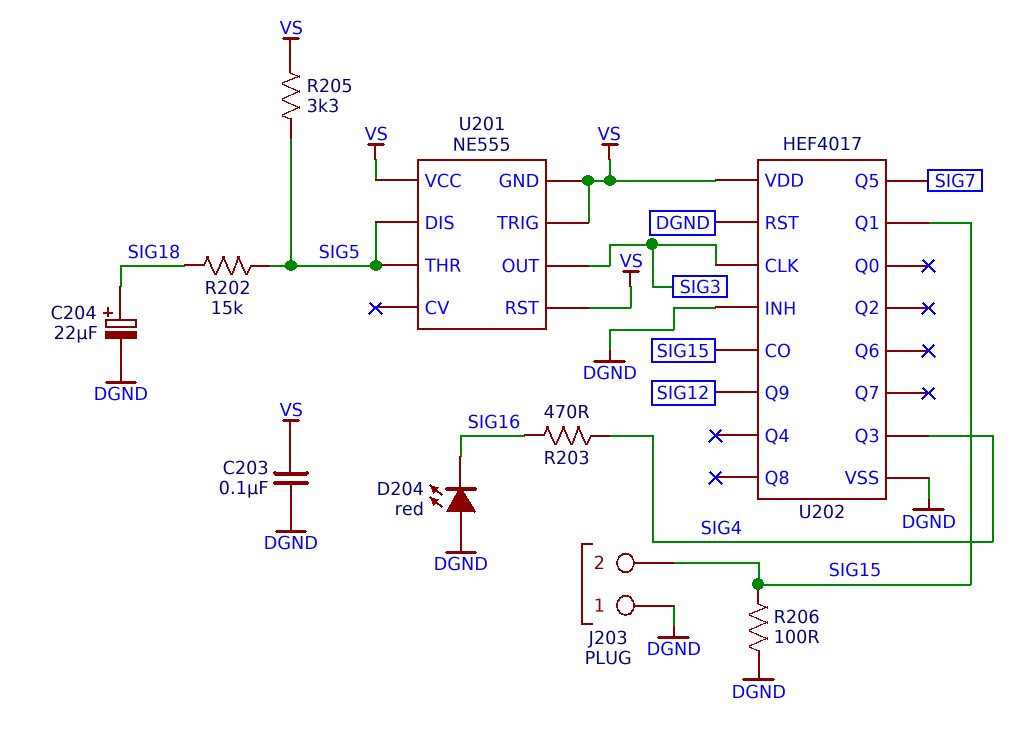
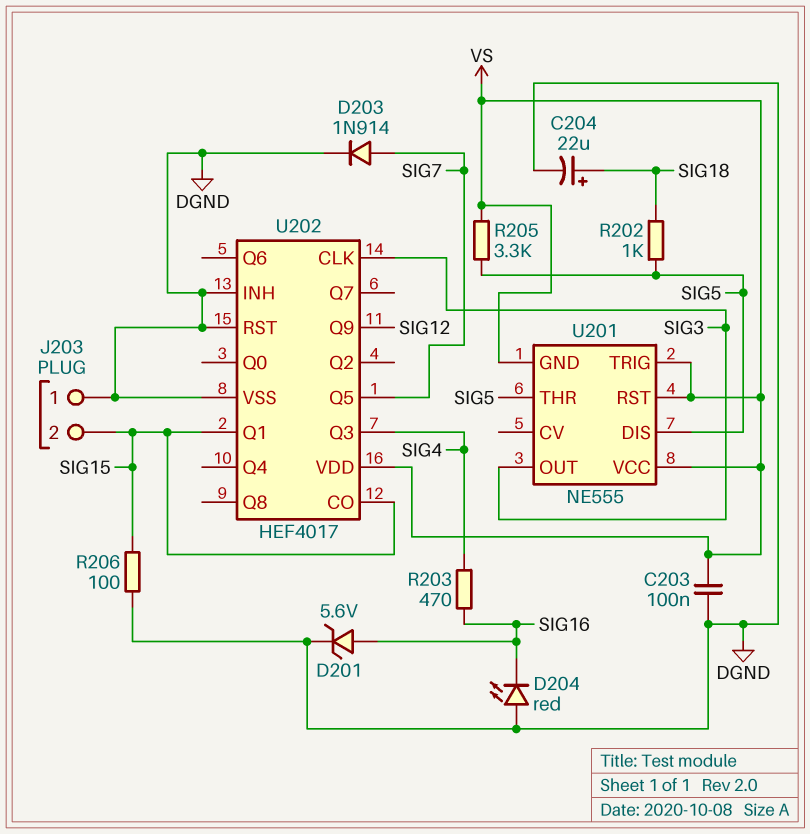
D201: none -> zener 5.6V (A SIG16, K DGND)
D203: none -> diode 1N914 (A SIG7, K DGND)
R202: 15k (SIG5, SIG18) -> 1k (SIG5, SIG18)

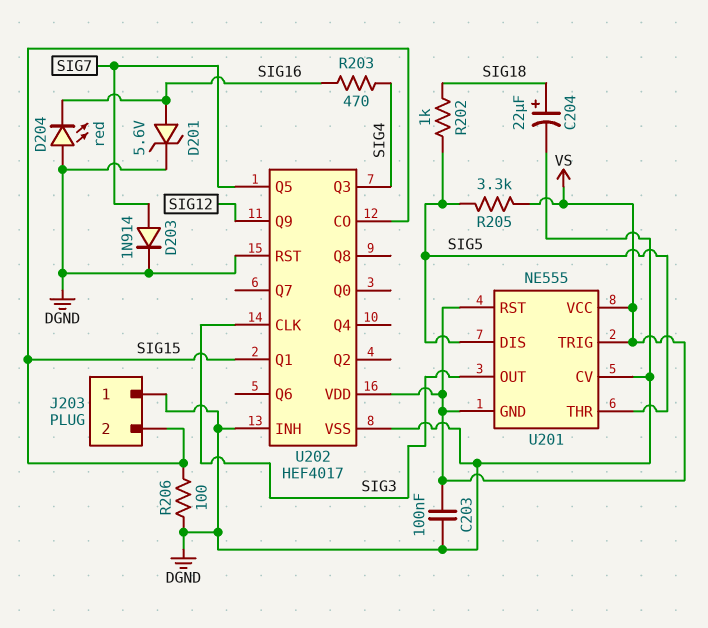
U201 pin CV: none -> DGND

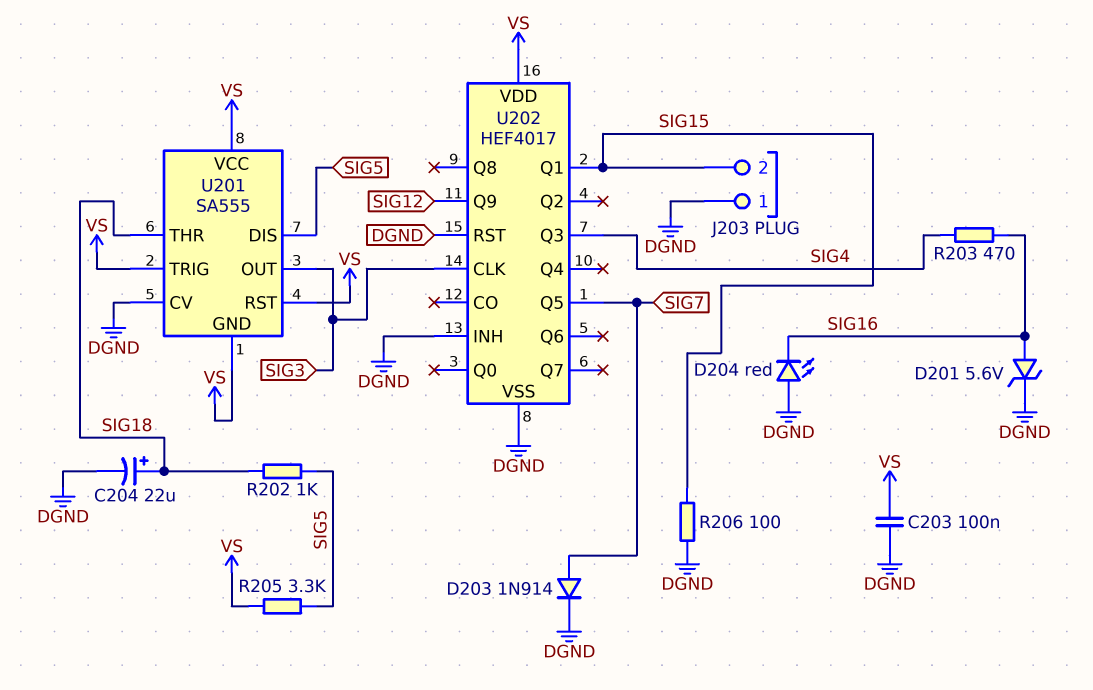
U201: NE555 -> SA555
U201 pin THR: SIG5 -> SIG18
U202 pin CO: SIG15 -> none

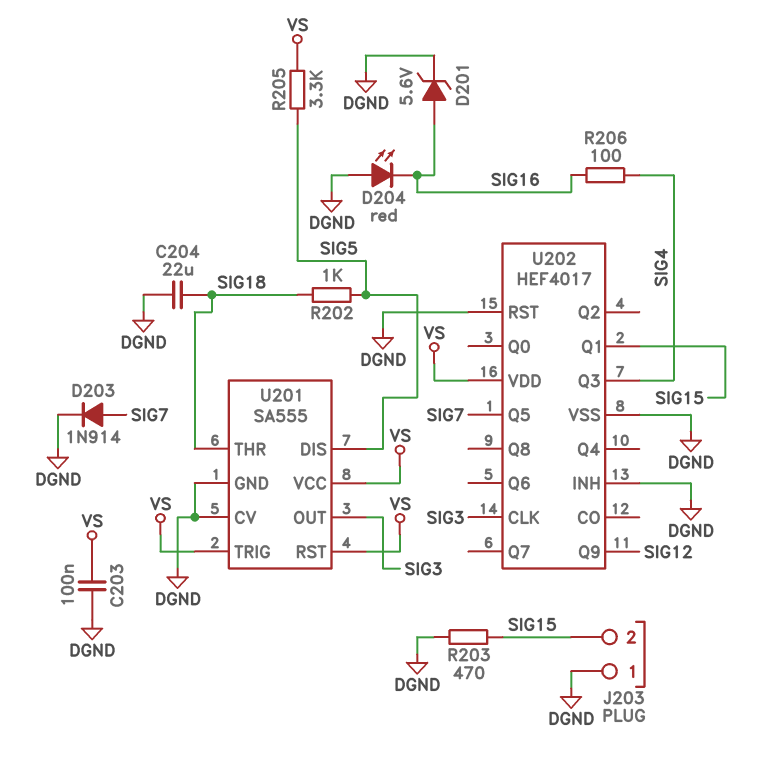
C204: 22uF (plus SIG18, minus DGND) -> 22uF (DGND, SIG18)
R203: 470 (SIG4, SIG16) -> 470 (DGND, SIG15)
R206: 100 (DGND, SIG15) -> 100 (SIG4, SIG16)
U201 pin GND: VS -> DGND

